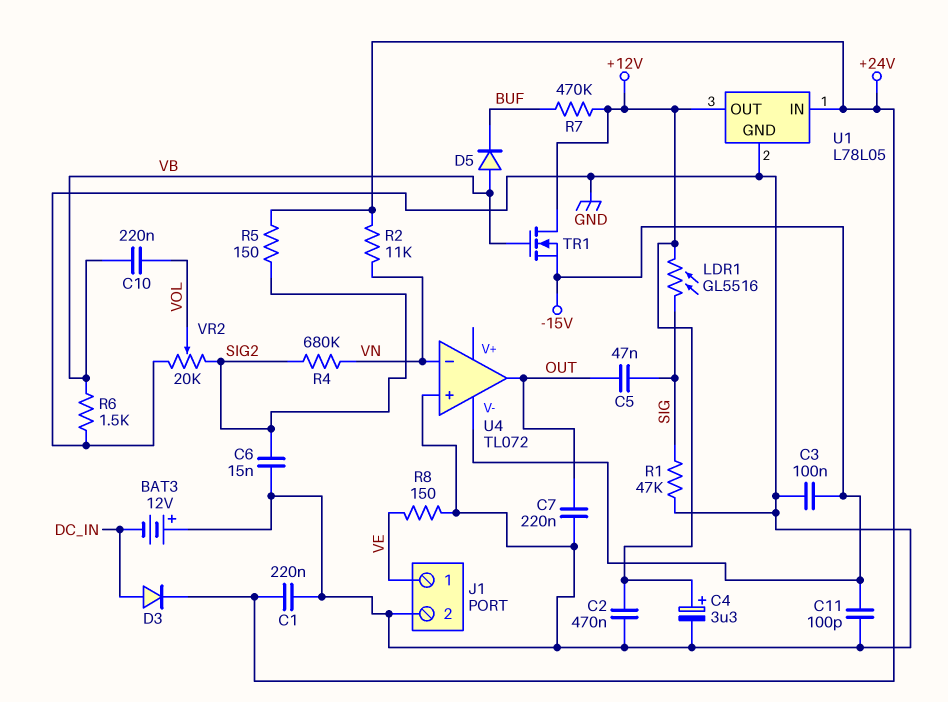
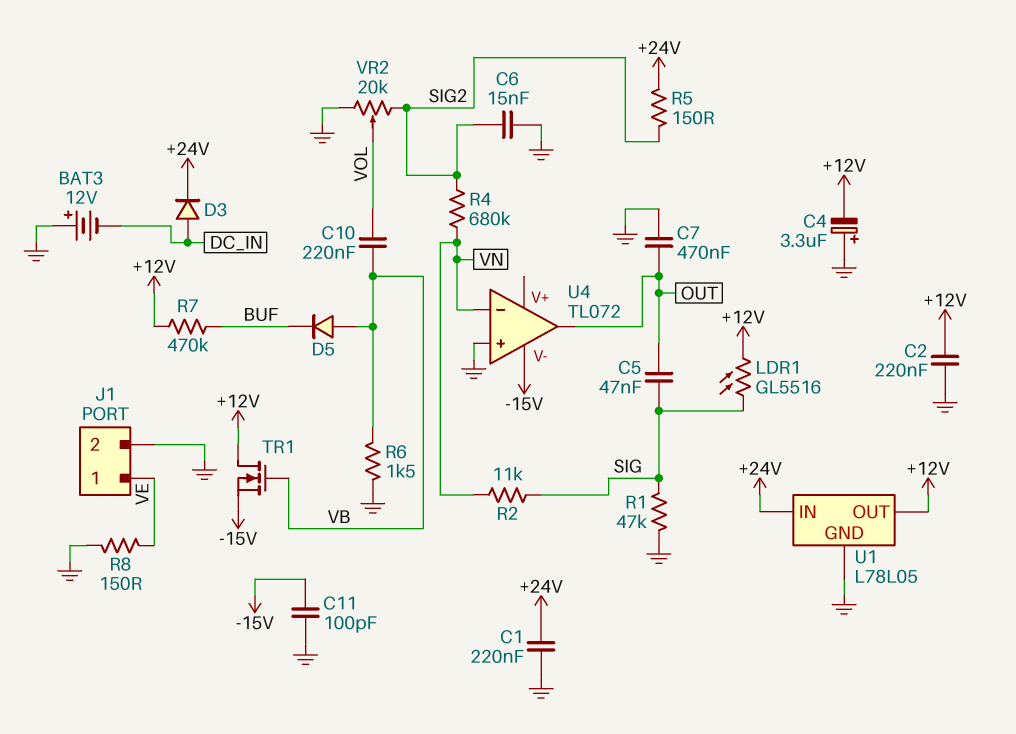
C2: 470nF (+12V, GND) -> 220nF (+12V, GND)
C3: 100nF (-15V, GND) -> none
C4: 3.3uF (plus +12V, minus GND) -> 3.3uF (plus GND, minus +12V)
C7: 220nF (GND, OUT) -> 470nF (GND, OUT)
R2: 11k (+24V, VN) -> 11k (SIG, VN)

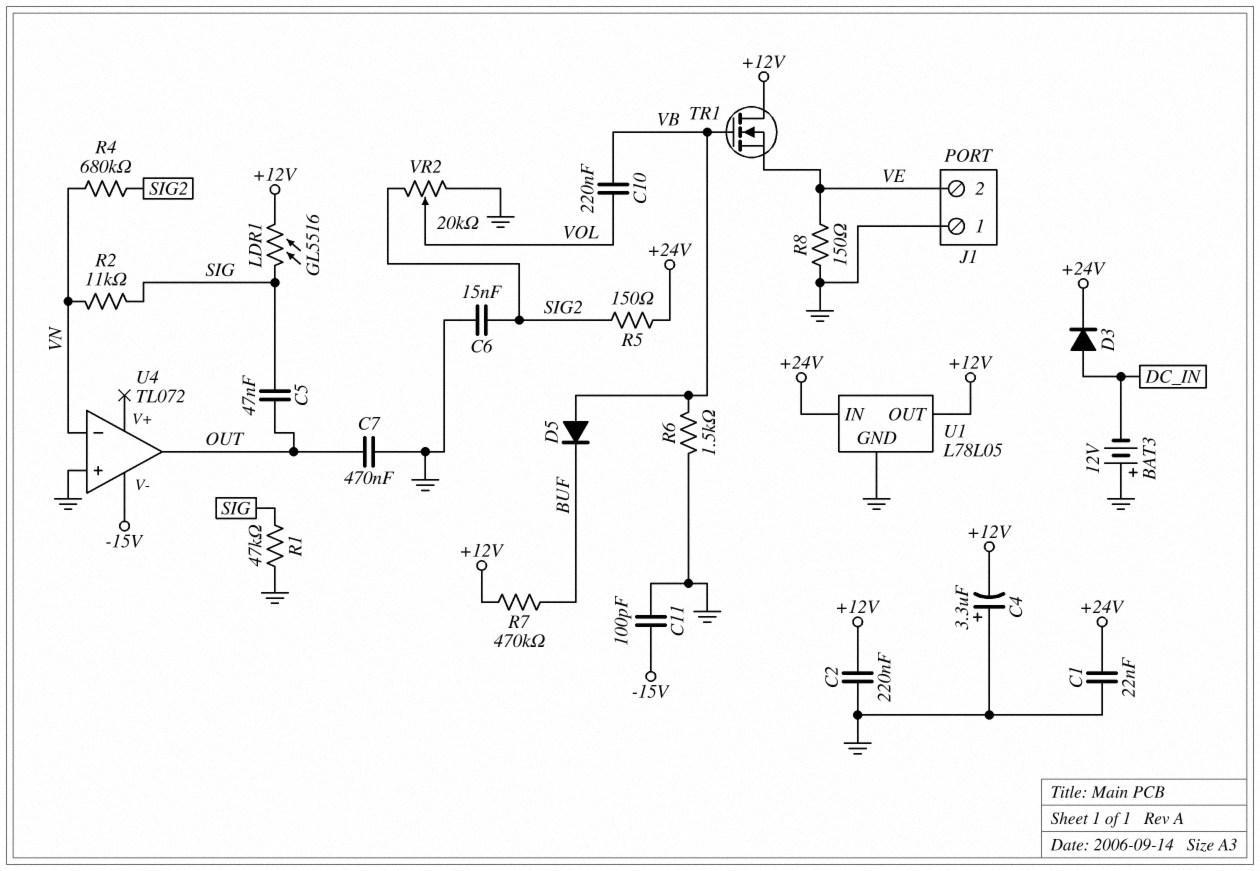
C1: 220nF (+24V, GND) -> 22nF (+24V, GND)
J1 pin 1: VE -> GND
J1 pin 2: GND -> VE
TR1: NMOS (G VB, D +12V, S -15V) -> NMOS (G VB, D +12V, S VE)

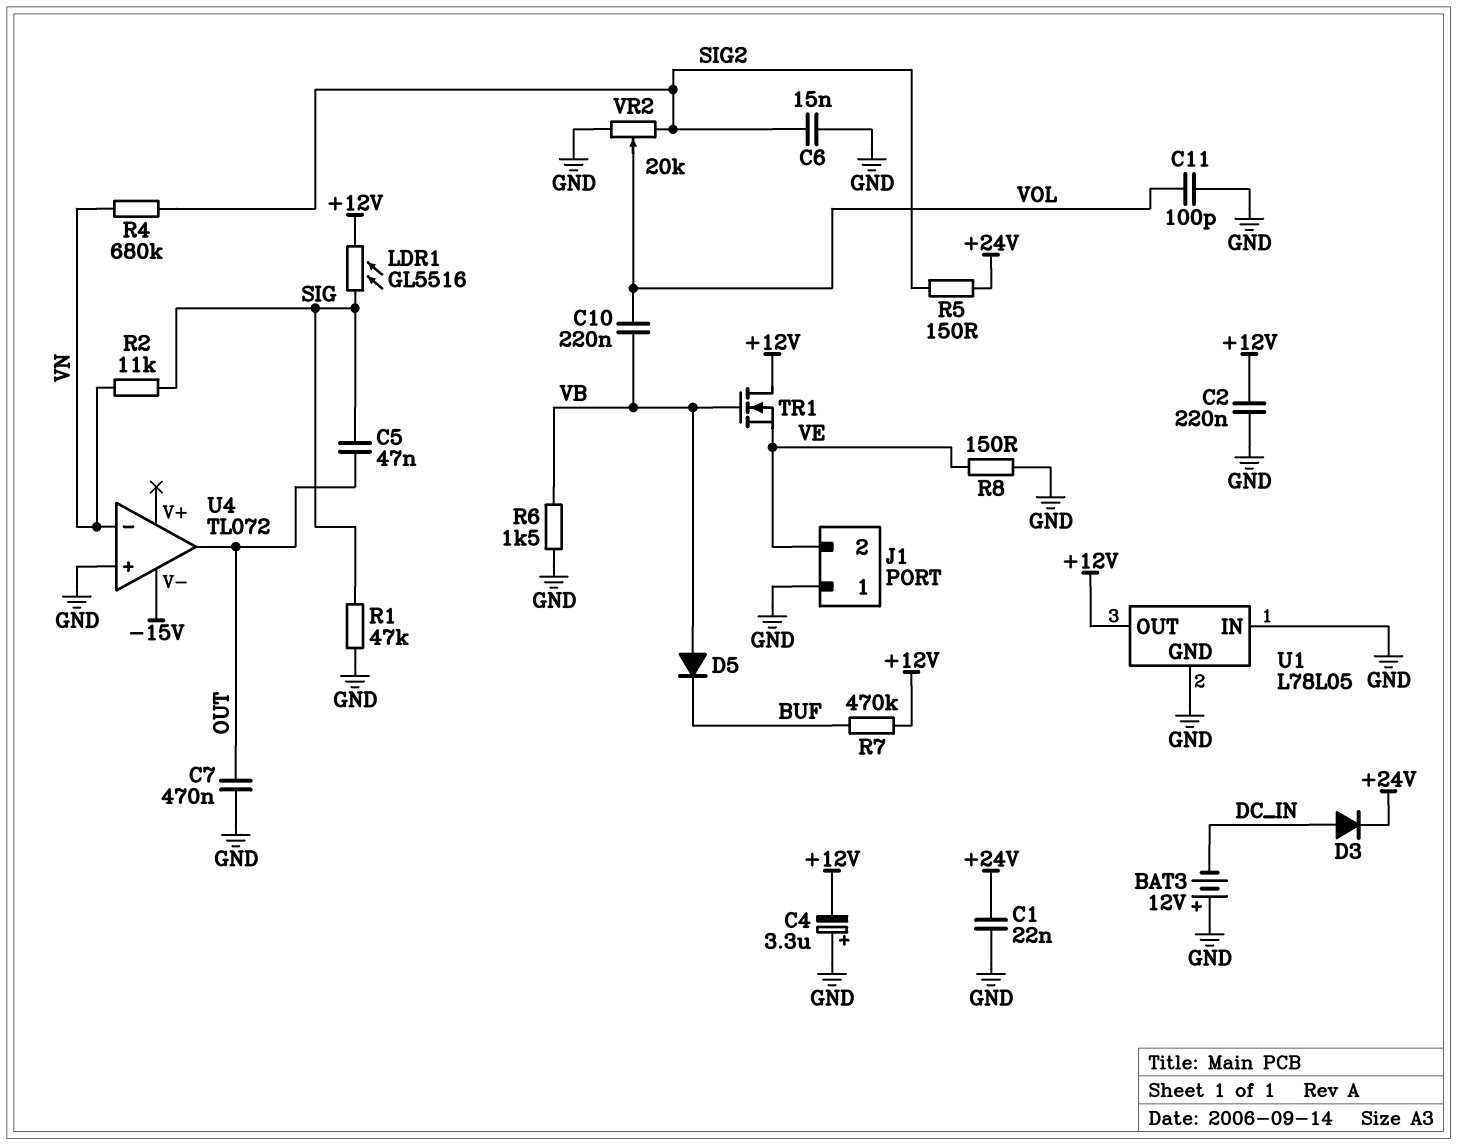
C11: 100pF (-15V, GND) -> 100pF (GND, VOL)
U1 pin IN: +24V -> GND

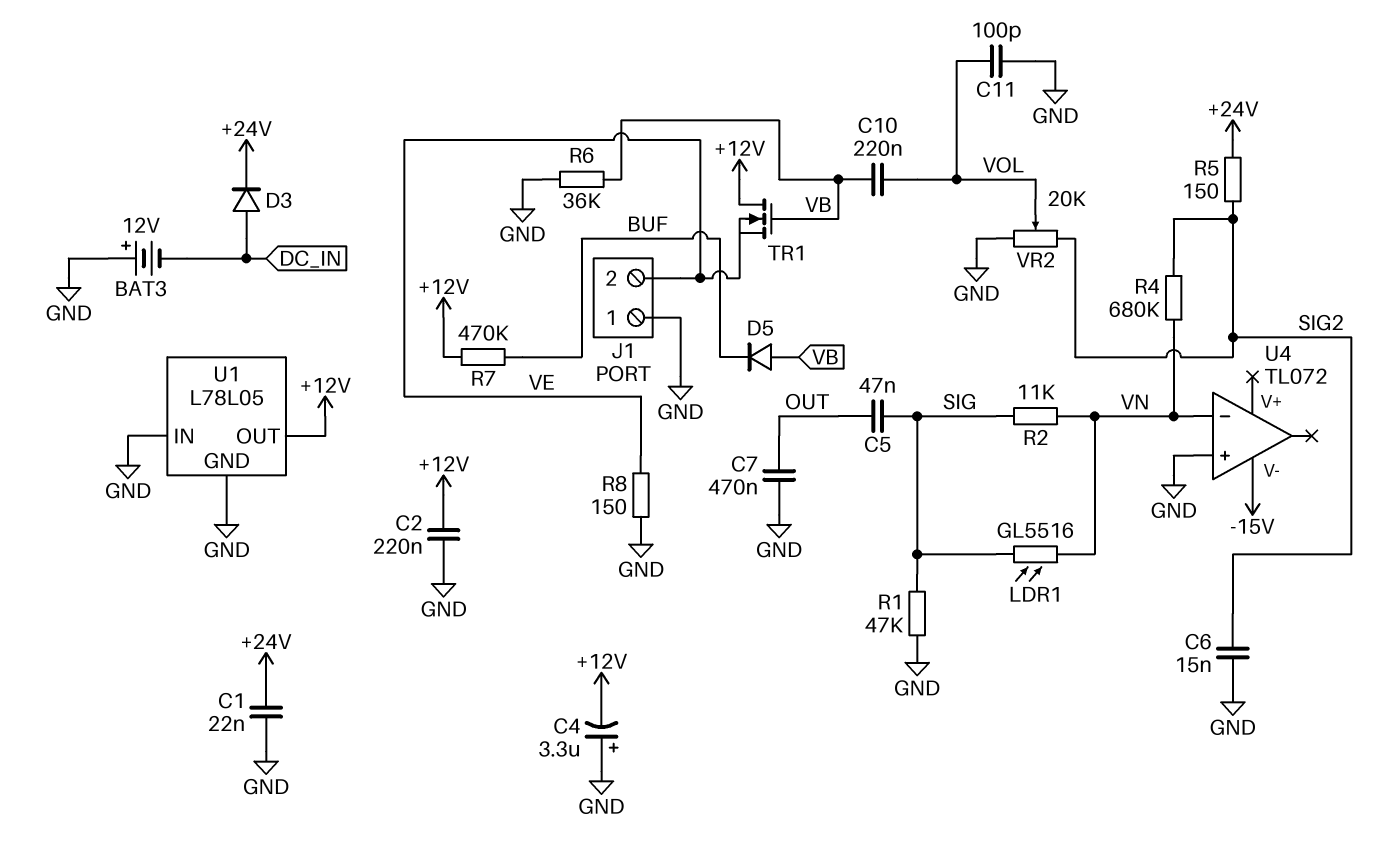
LDR1: GL5516 (+12V, SIG) -> GL5516 (SIG, VN)
R6: 1.5k (GND, VB) -> 36k (GND, VB)
U4 pin out: OUT -> none

